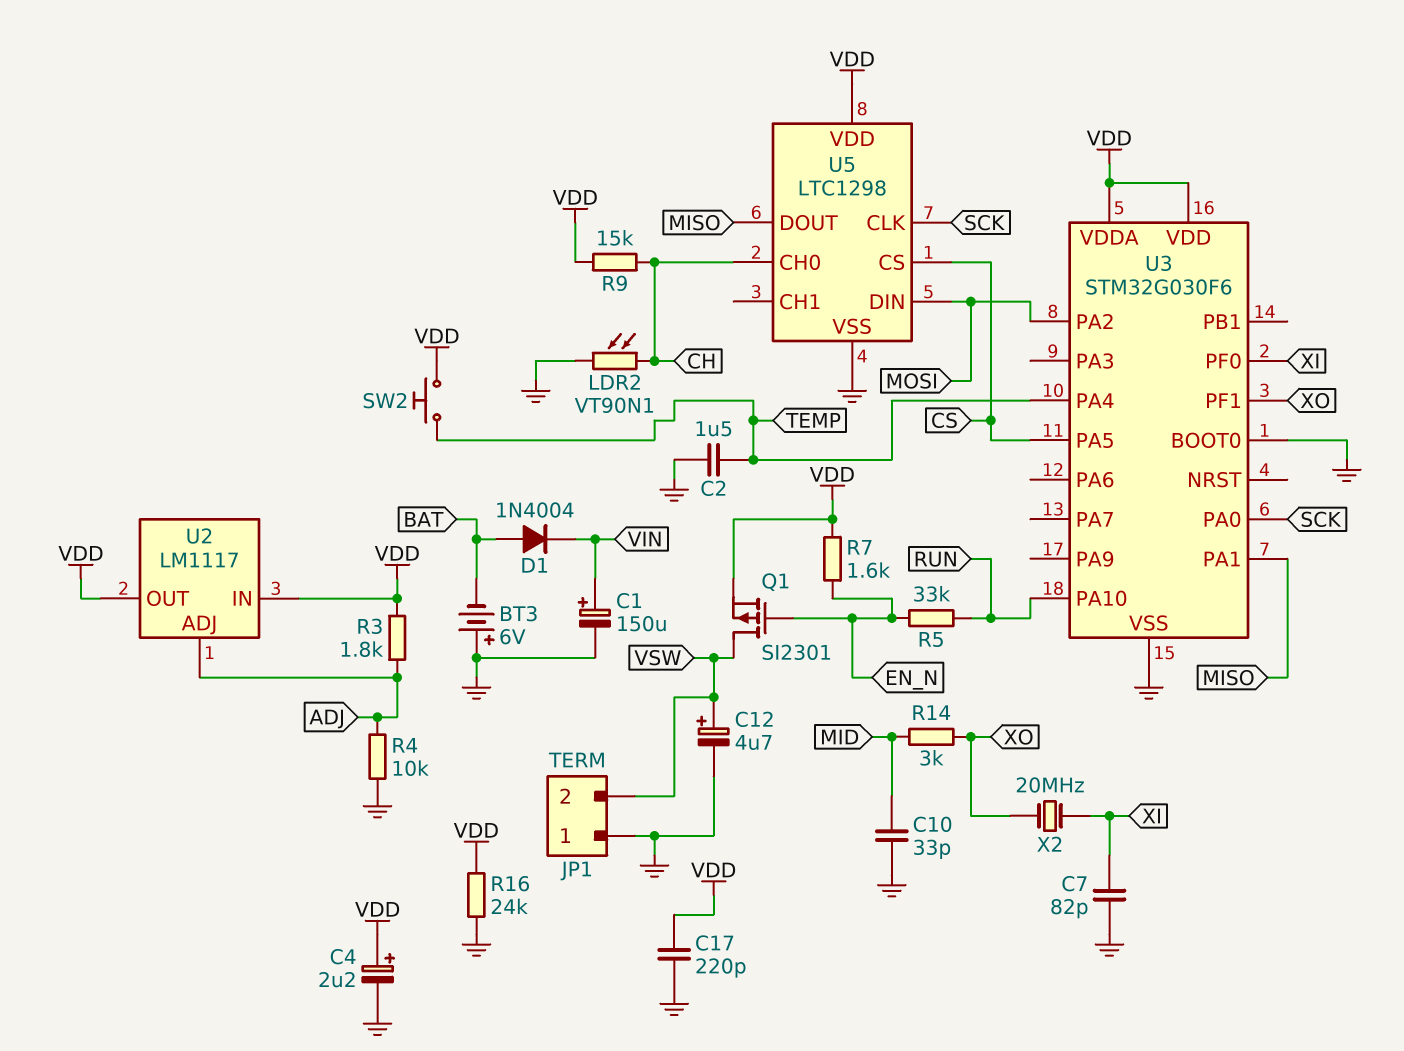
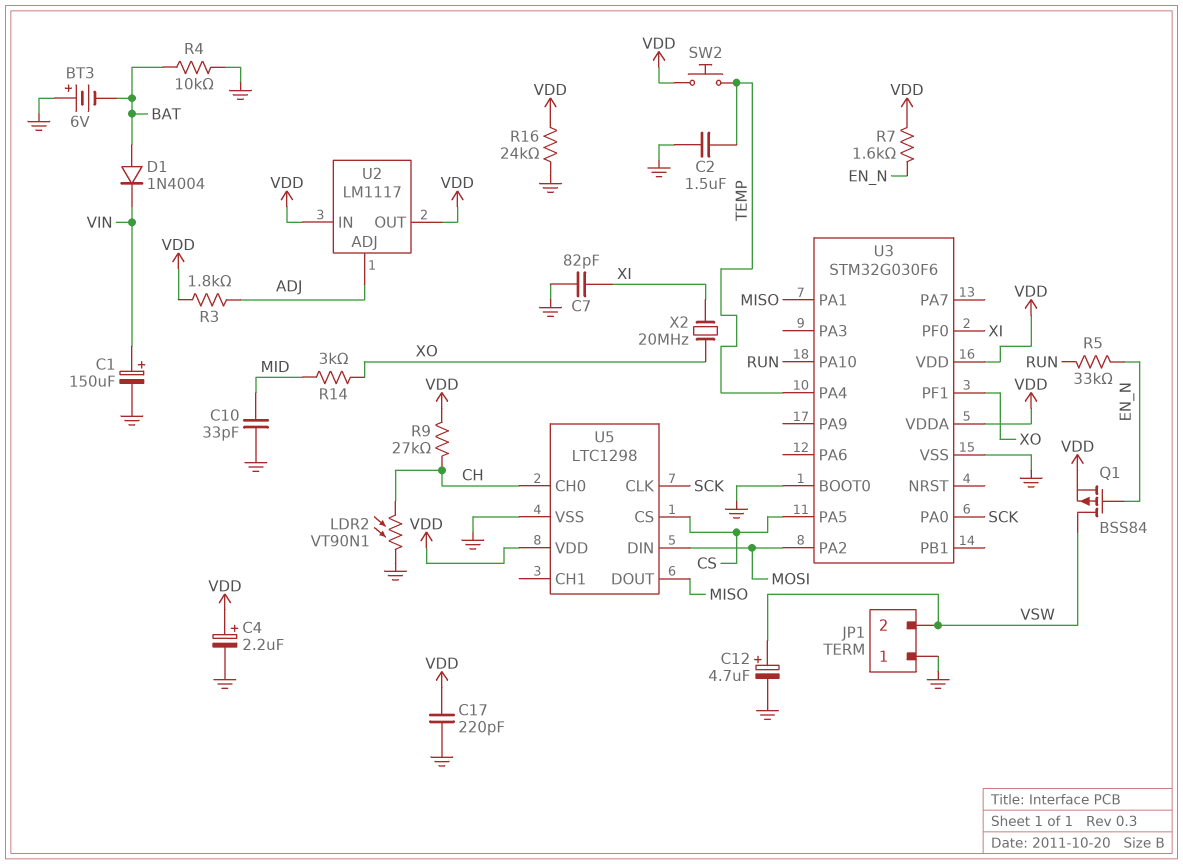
Q1: PMOS SI2301 (G EN_N, D VSW, S VDD) -> PMOS BSS84 (G EN_N, D VSW, S VDD)
R4: 10k (ADJ, GND) -> 10k (BAT, GND)
R9: 15k (CH, VDD) -> 27k (CH, VDD)

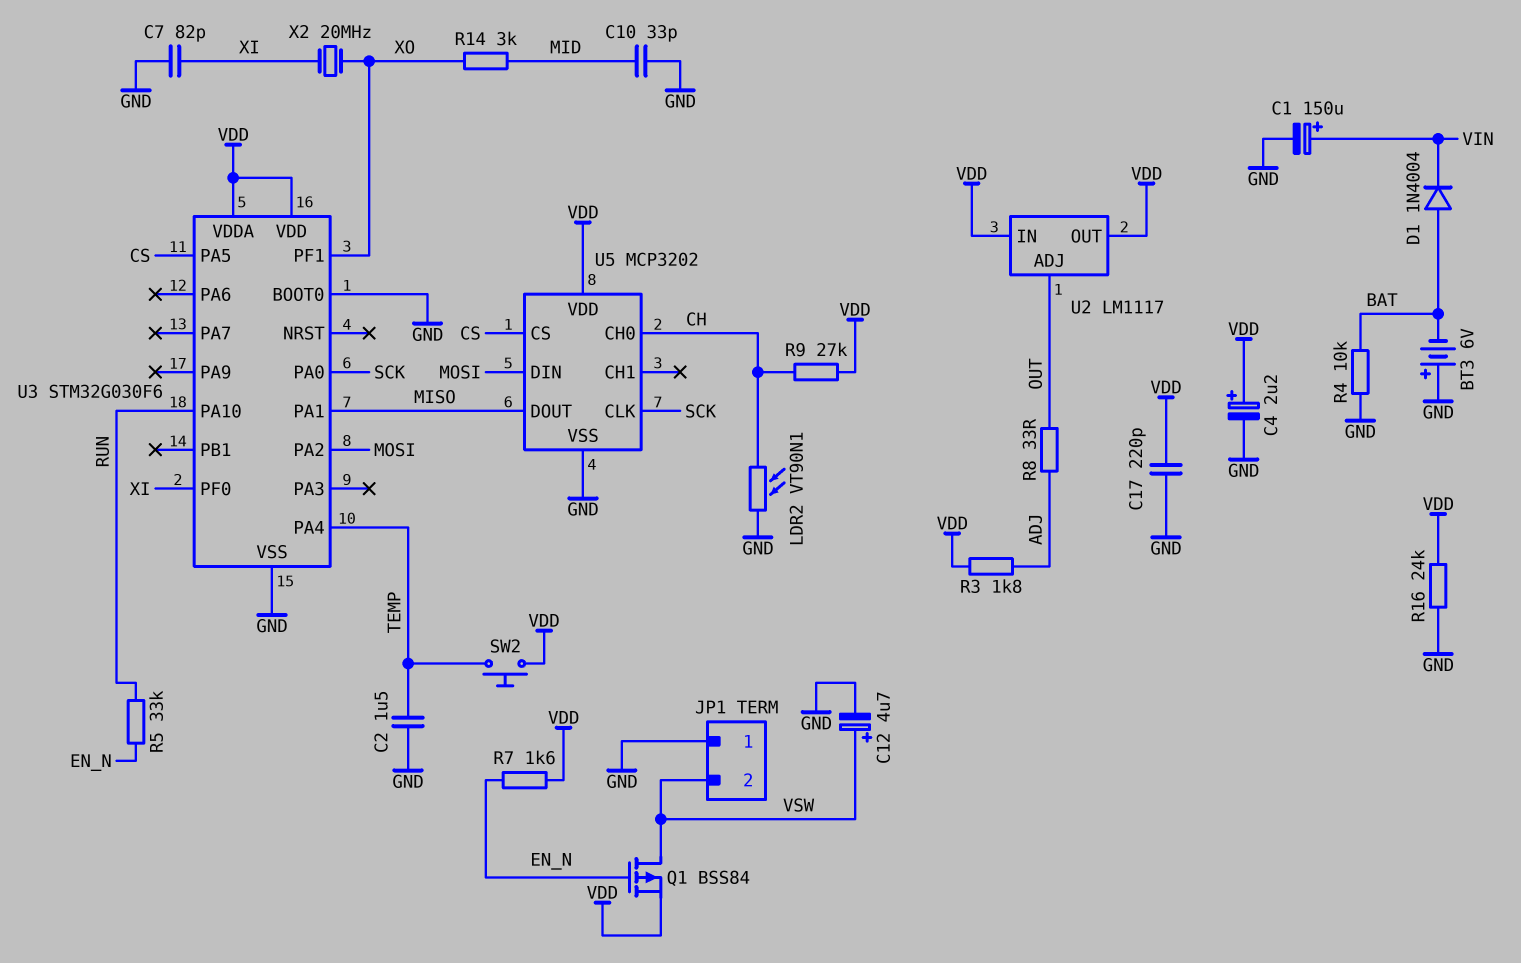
R8: none -> 33 (ADJ, OUT)
U2 pin ADJ: ADJ -> OUT
U5: LTC1298 -> MCP3202

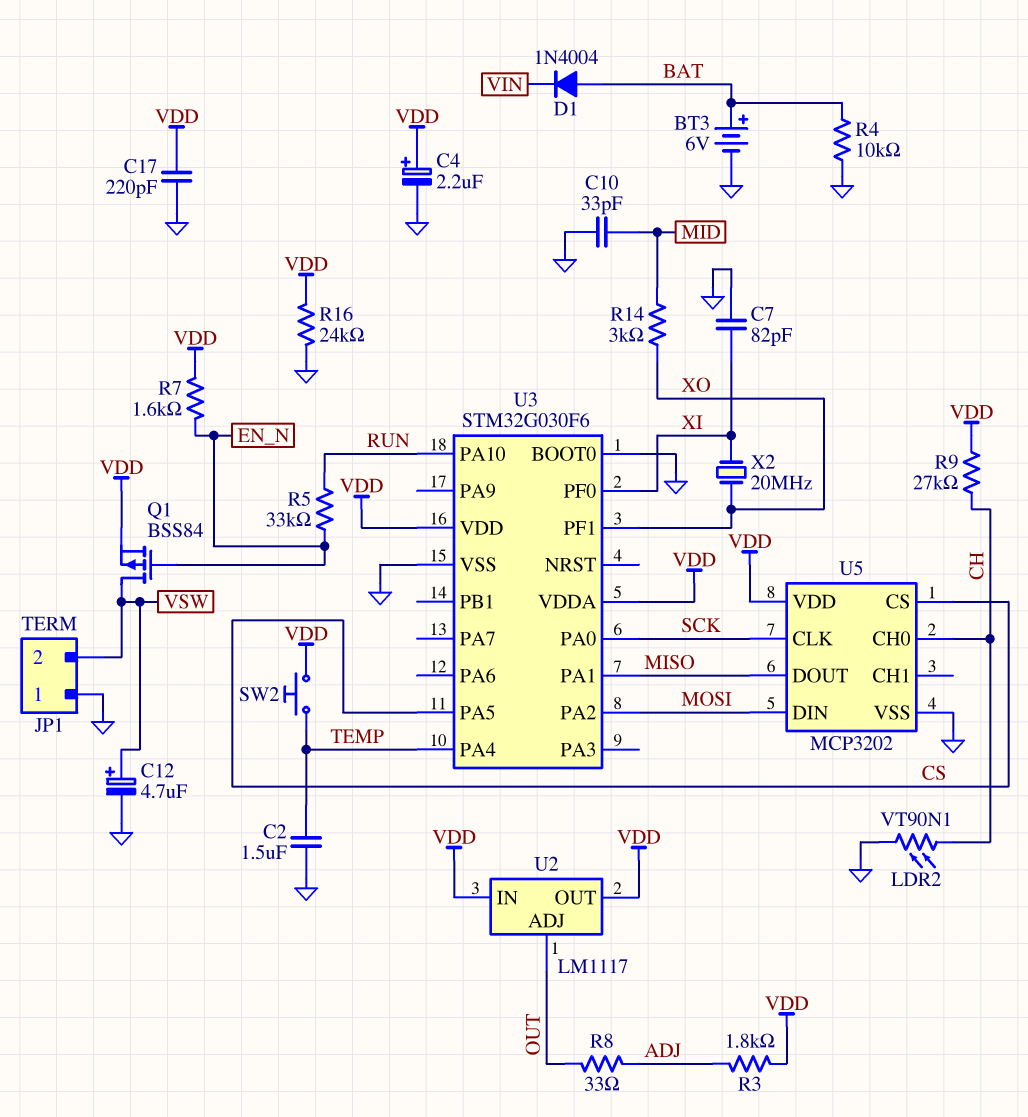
BT3: 6V (plus GND, minus BAT) -> 6V (plus BAT, minus GND)
C1: 150uF (plus VIN, minus GND) -> none

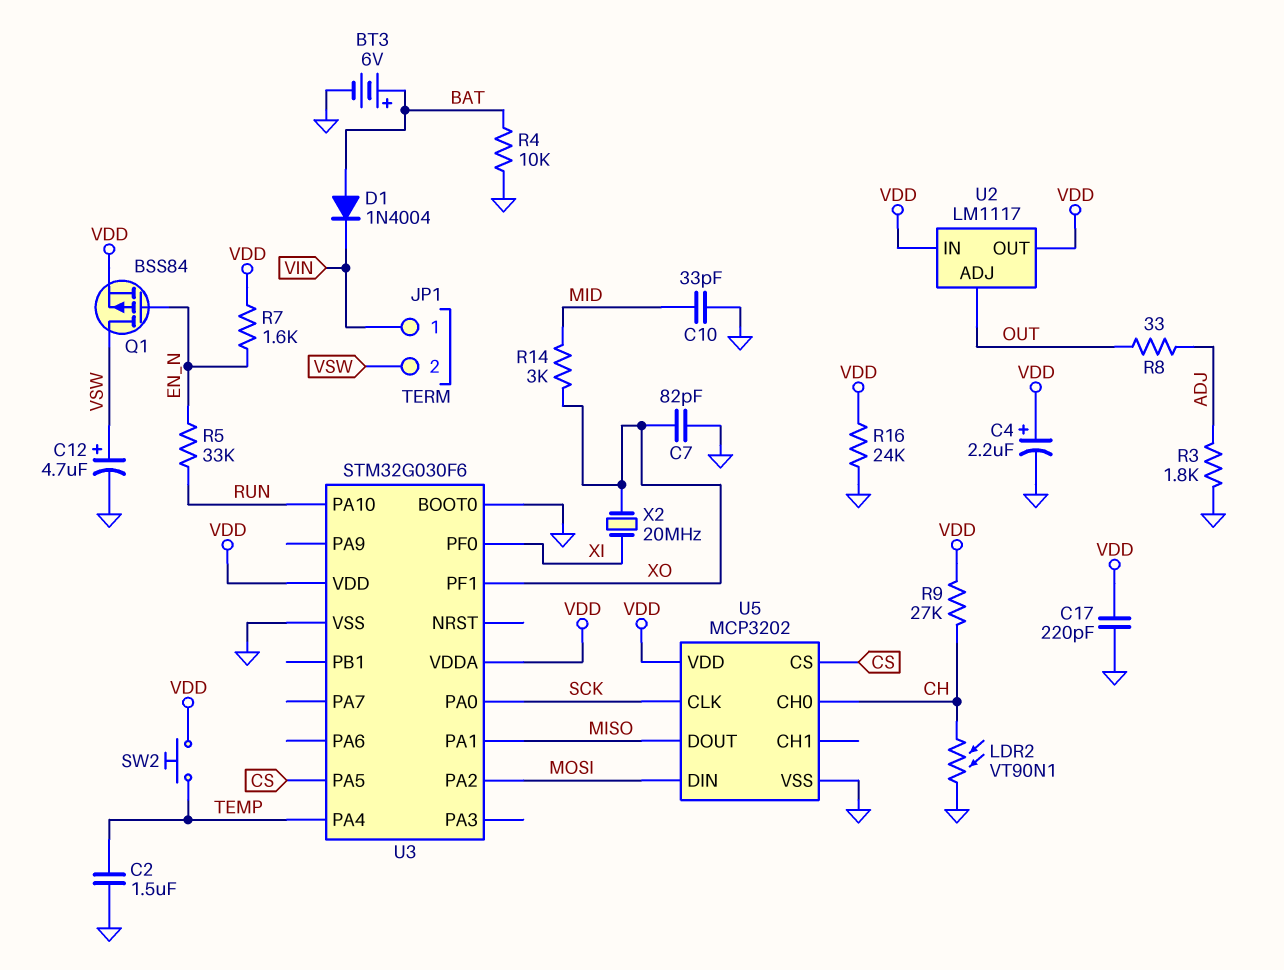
C7: 82pF (GND, XI) -> 82pF (GND, XO)
JP1 pin 1: GND -> VIN
R3: 1.8k (ADJ, VDD) -> 1.8k (ADJ, GND)

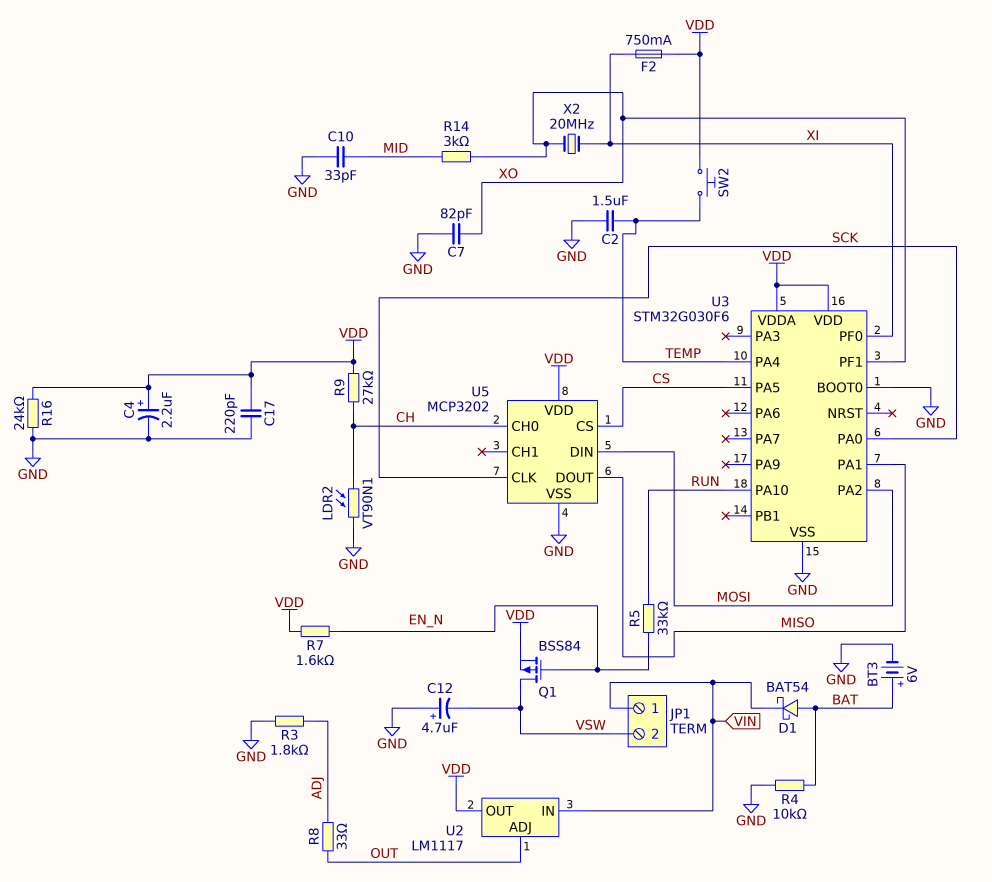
C12: 4.7uF (plus VSW, minus GND) -> 4.7uF (plus GND, minus VSW)
D1: diode 1N4004 (A BAT, K VIN) -> schottky BAT54 (A BAT, K VIN)
F2: none -> 750mA (VDD, XI)
U2 pin IN: VDD -> VIN

